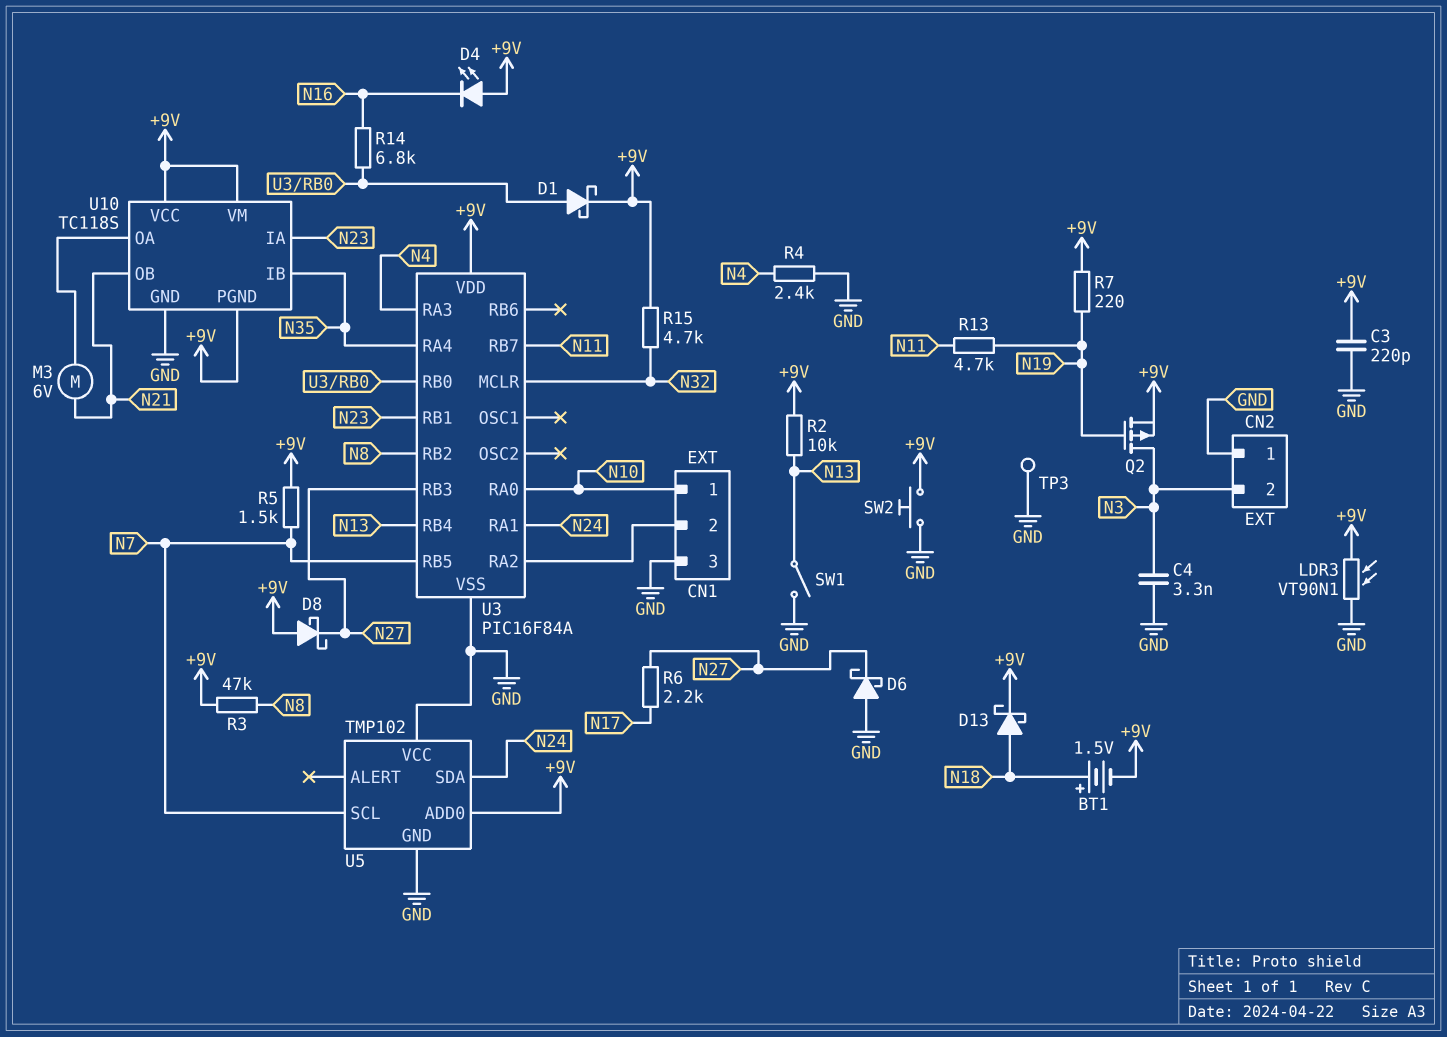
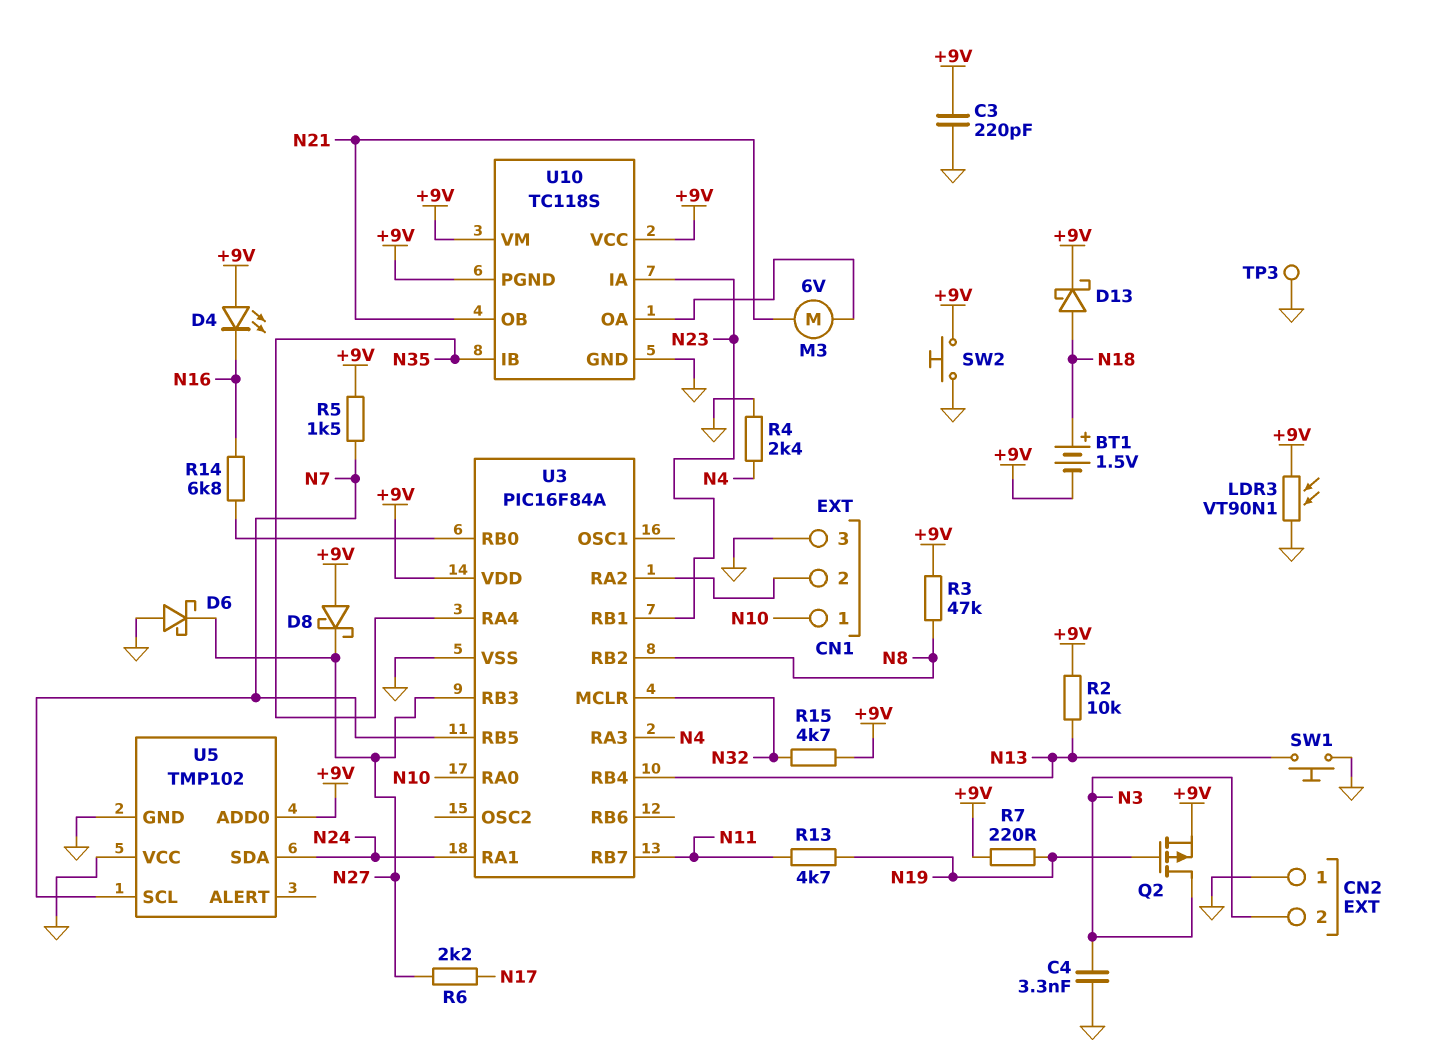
D1: schottky (A U3/RB0, K +9V) -> none
SW1: switch (GND, N13) -> button (GND, N13)

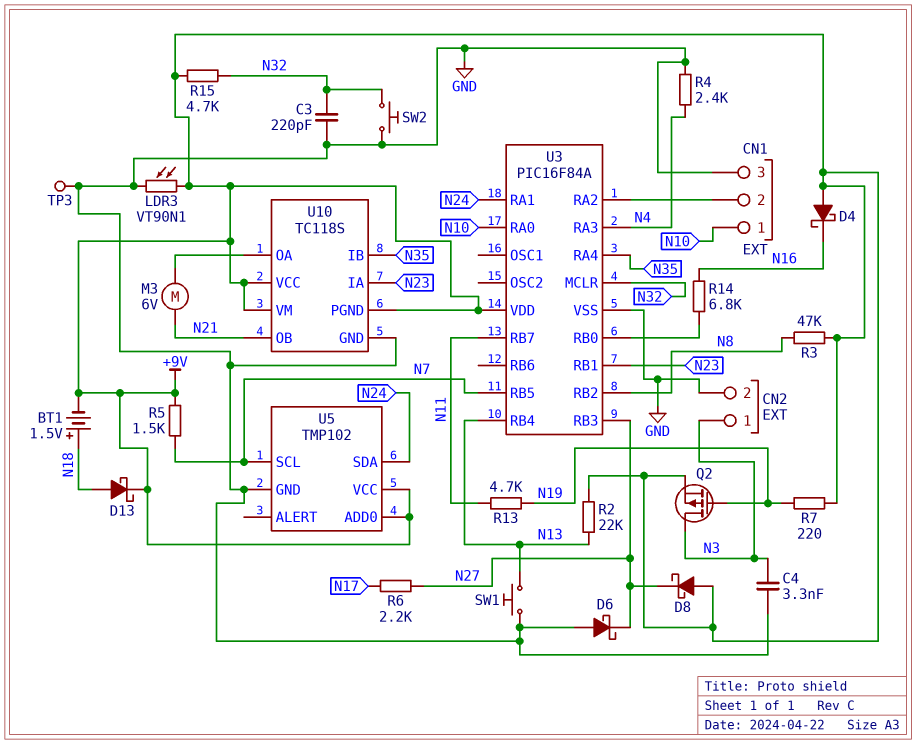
C3: 220pF (+9V, GND) -> 220pF (GND, N32)
CN2 pin 1: GND -> N3
CN2 pin 2: N3 -> GND
D4: LED (A +9V, K N16) -> schottky (A +9V, K N16)
R2: 10k (+9V, N13) -> 22k (+9V, N13)
SW2: button (+9V, GND) -> button (GND, N32)
U5 pin VCC: GND -> +9V

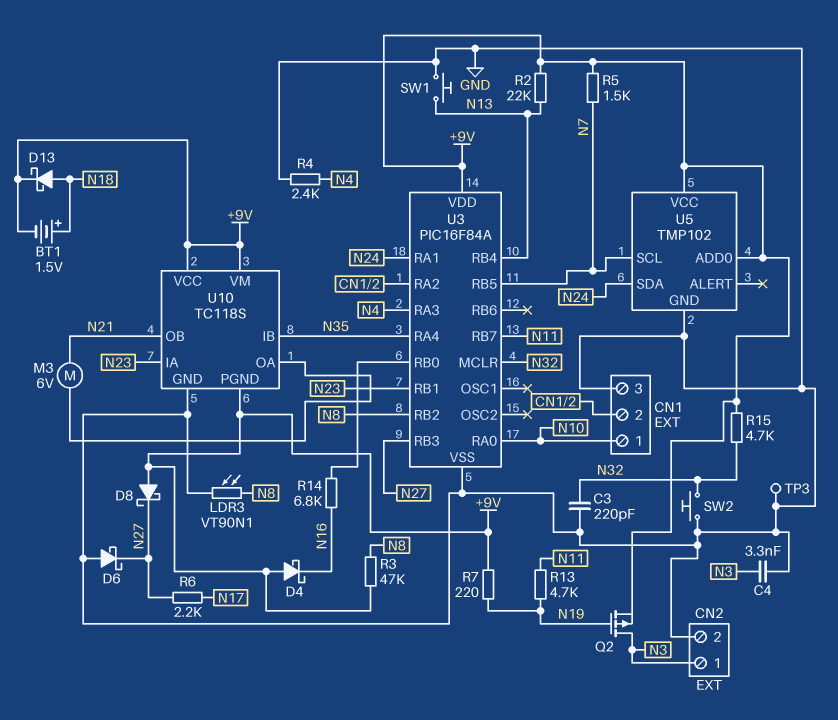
LDR3: VT90N1 (+9V, GND) -> VT90N1 (GND, N8)

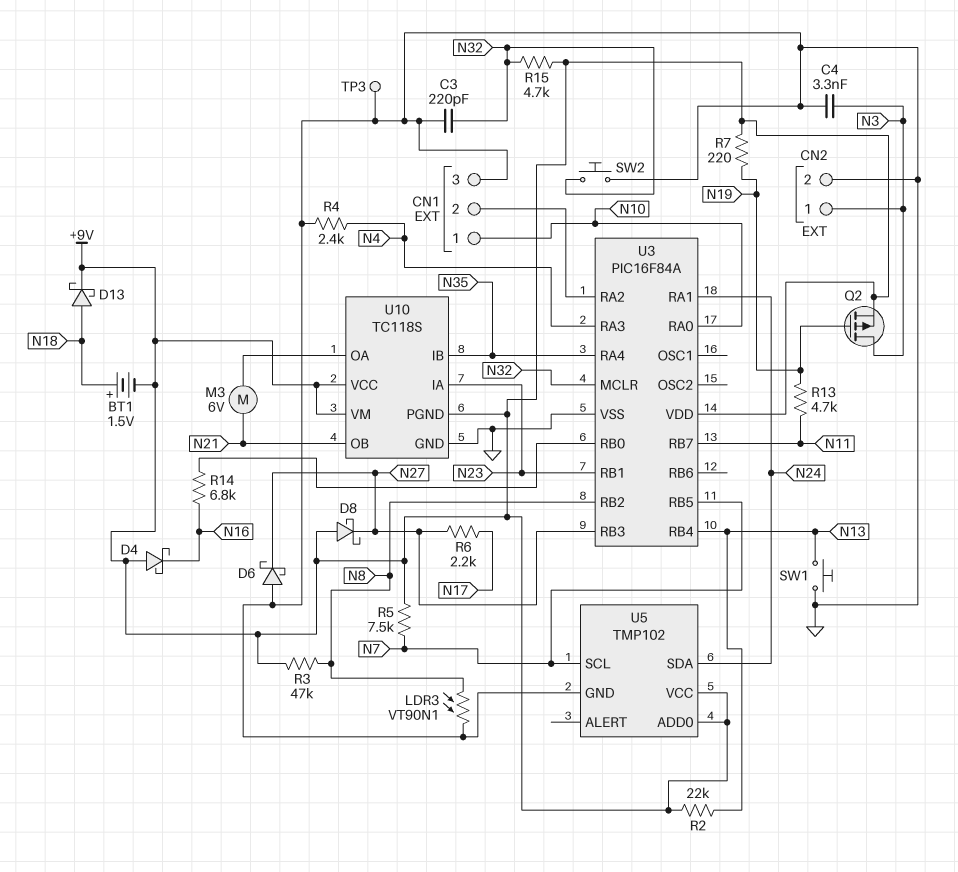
R5: 1.5k (+9V, N7) -> 7.5k (+9V, N7)

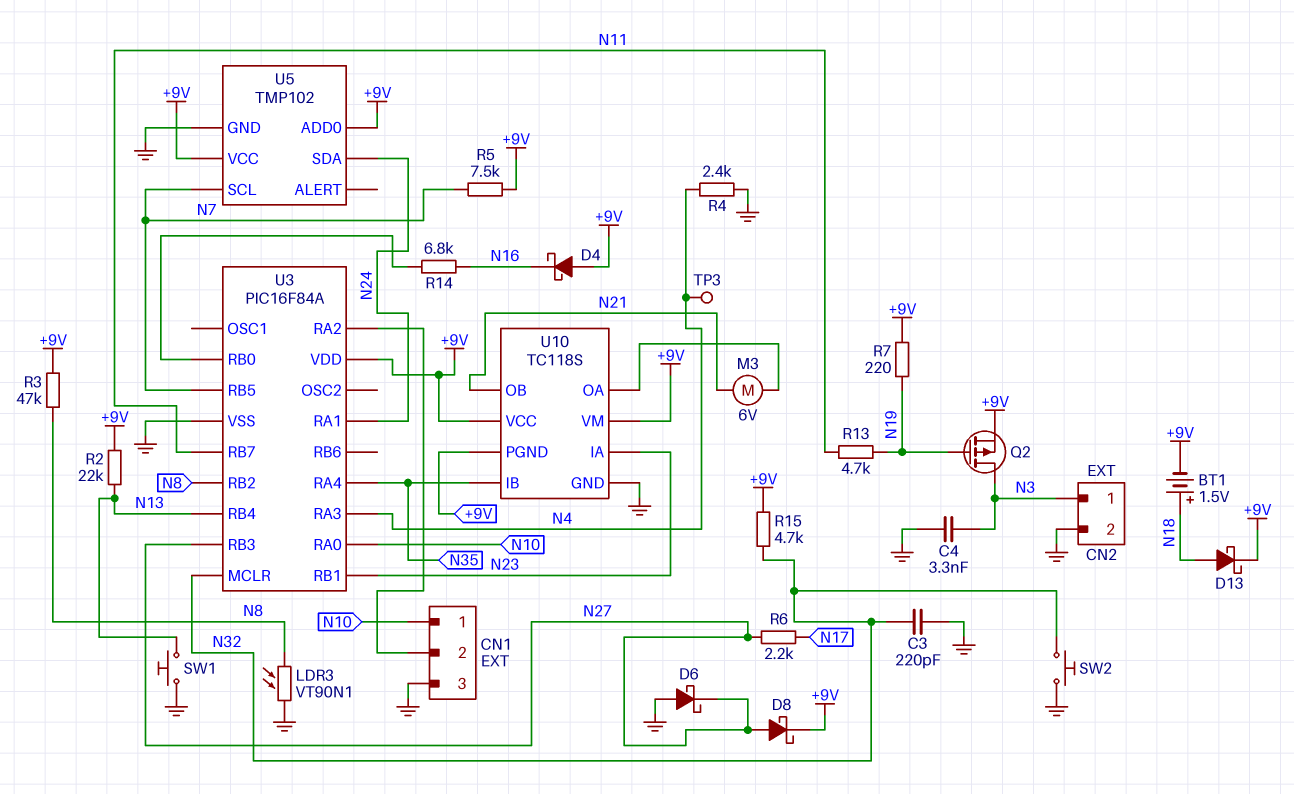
D8: schottky (A +9V, K N27) -> schottky (A N27, K +9V)
TP3: test point (GND) -> test point (N4)

